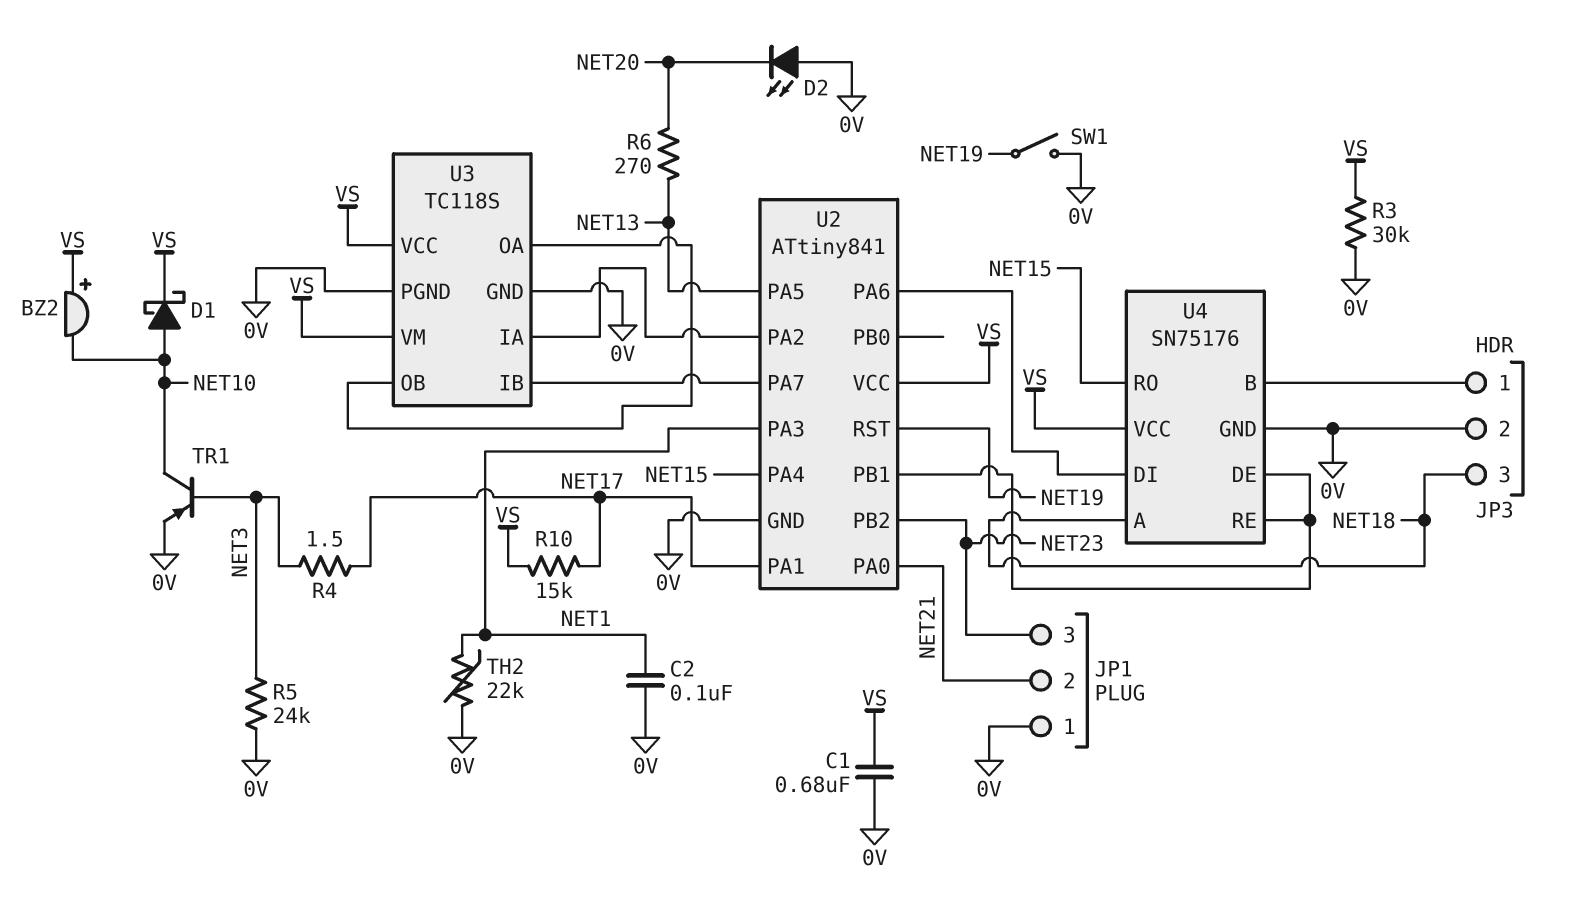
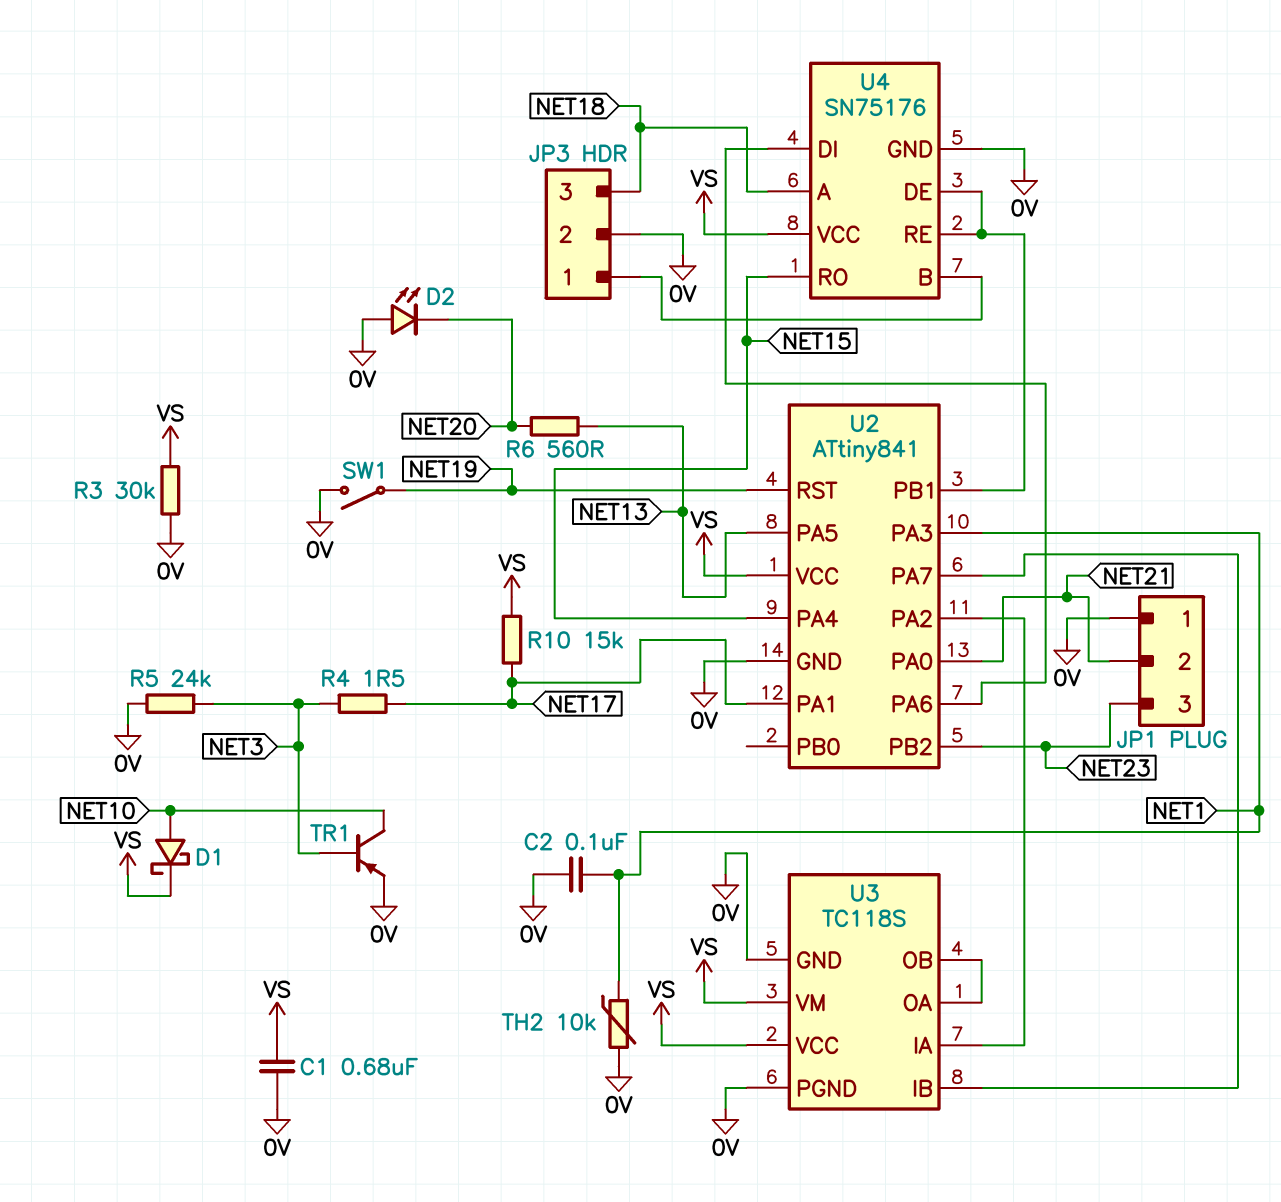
BZ2: buzzer (plus VS, minus NET10) -> none
R6: 270 (NET13, NET20) -> 560 (NET13, NET20)
TH2: 22k (0V, NET1) -> 10k (0V, NET1)

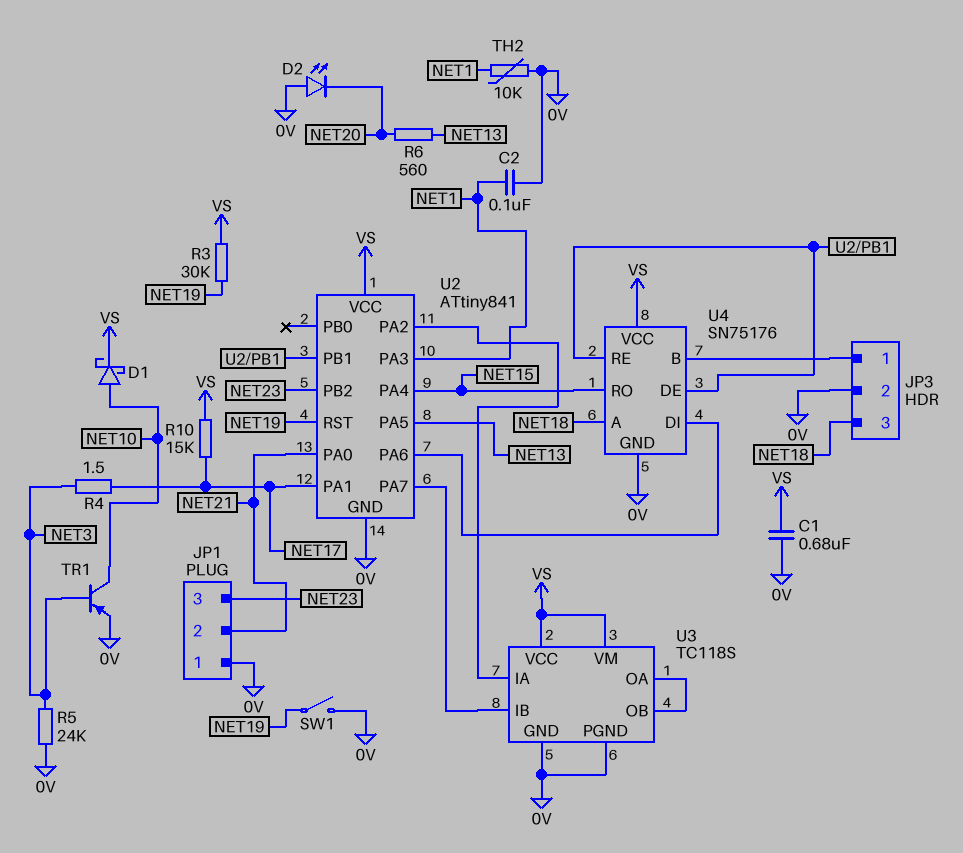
R3: 30k (0V, VS) -> 30k (NET19, VS)

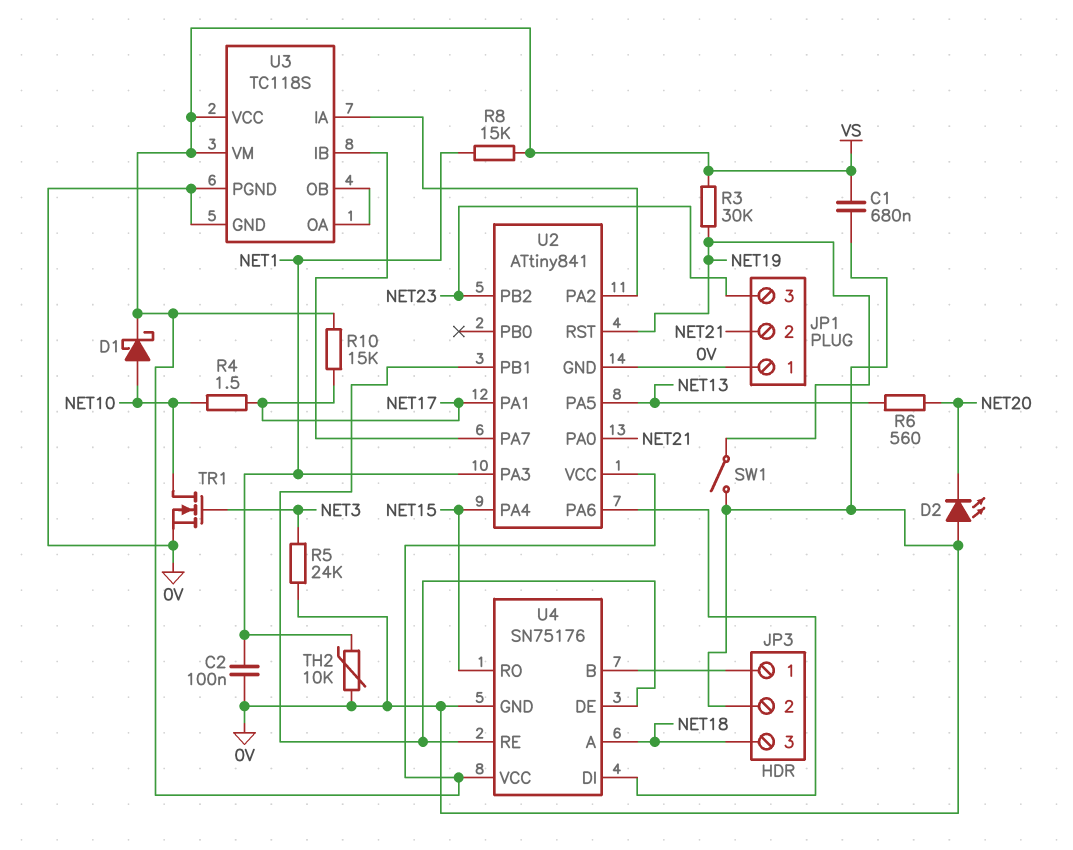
R4: 1.5 (NET3, NET17) -> 1.5 (NET10, NET17)
R8: none -> 15k (NET1, VS)
TR1: PNP (B NET3, C NET10, E 0V) -> NMOS (G NET3, D NET10, S 0V)

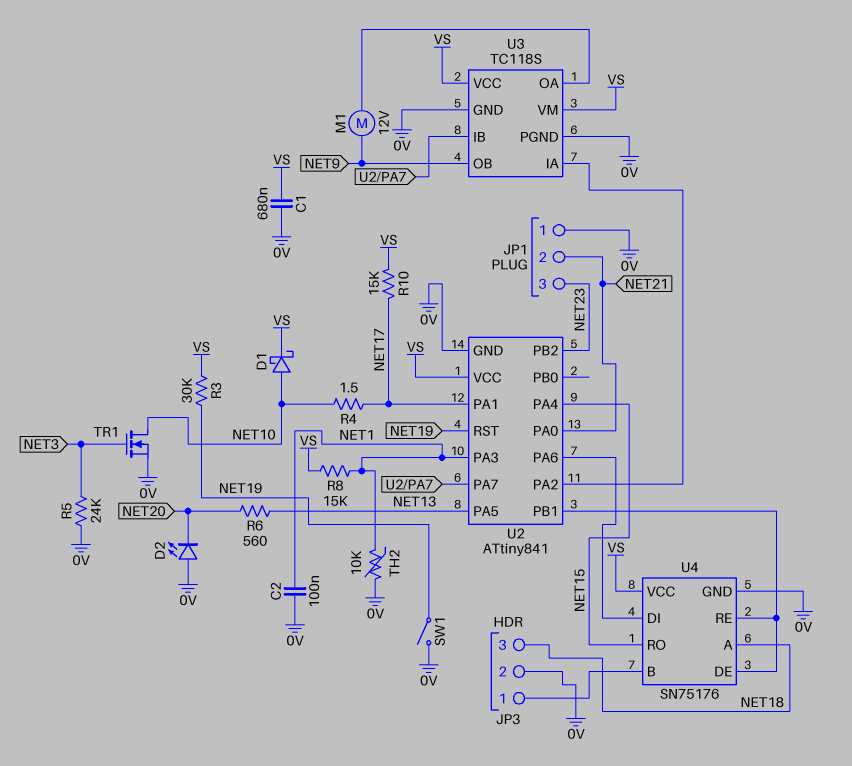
M1: none -> motor 12V (NET9, U3/OA)
U3 pin OB: U3/OA -> NET9

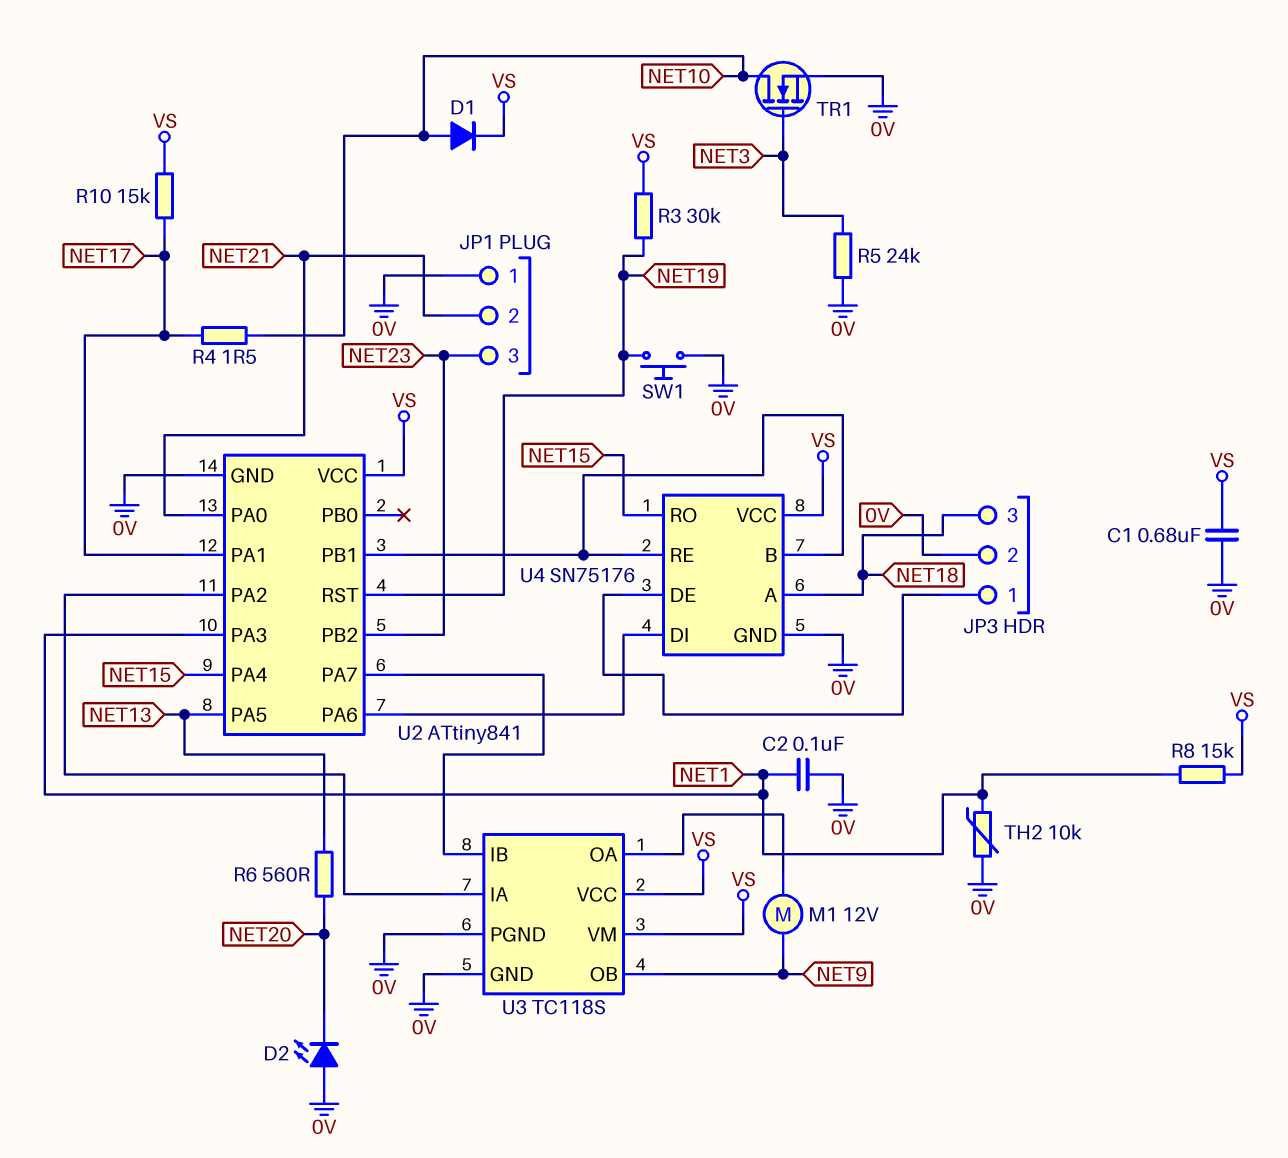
D1: schottky (A NET10, K VS) -> diode (A NET10, K VS)
SW1: switch (0V, NET19) -> button (0V, NET19)
U4 pin B: JP3/1 -> U2/PB1
U4 pin DE: U2/PB1 -> JP3/1

